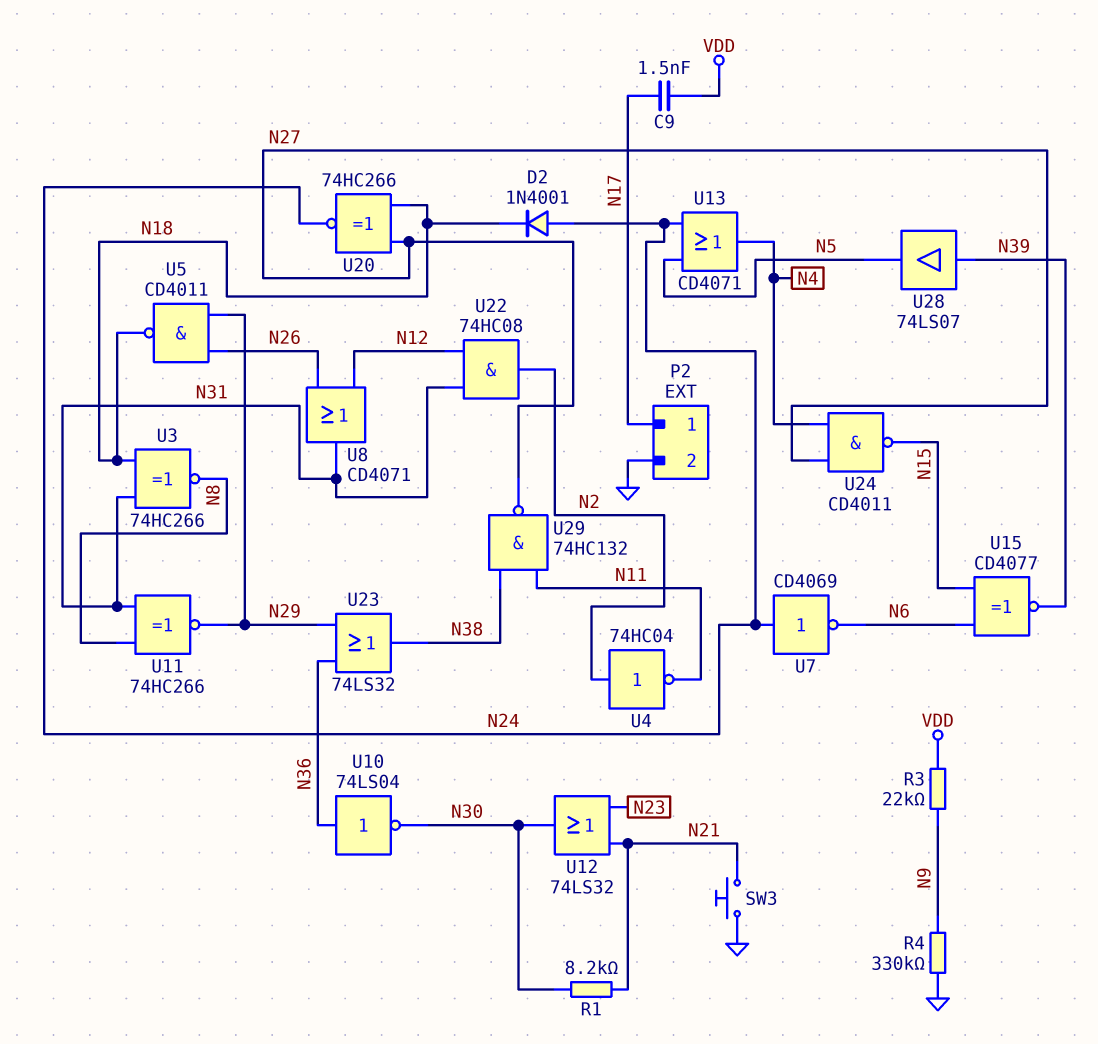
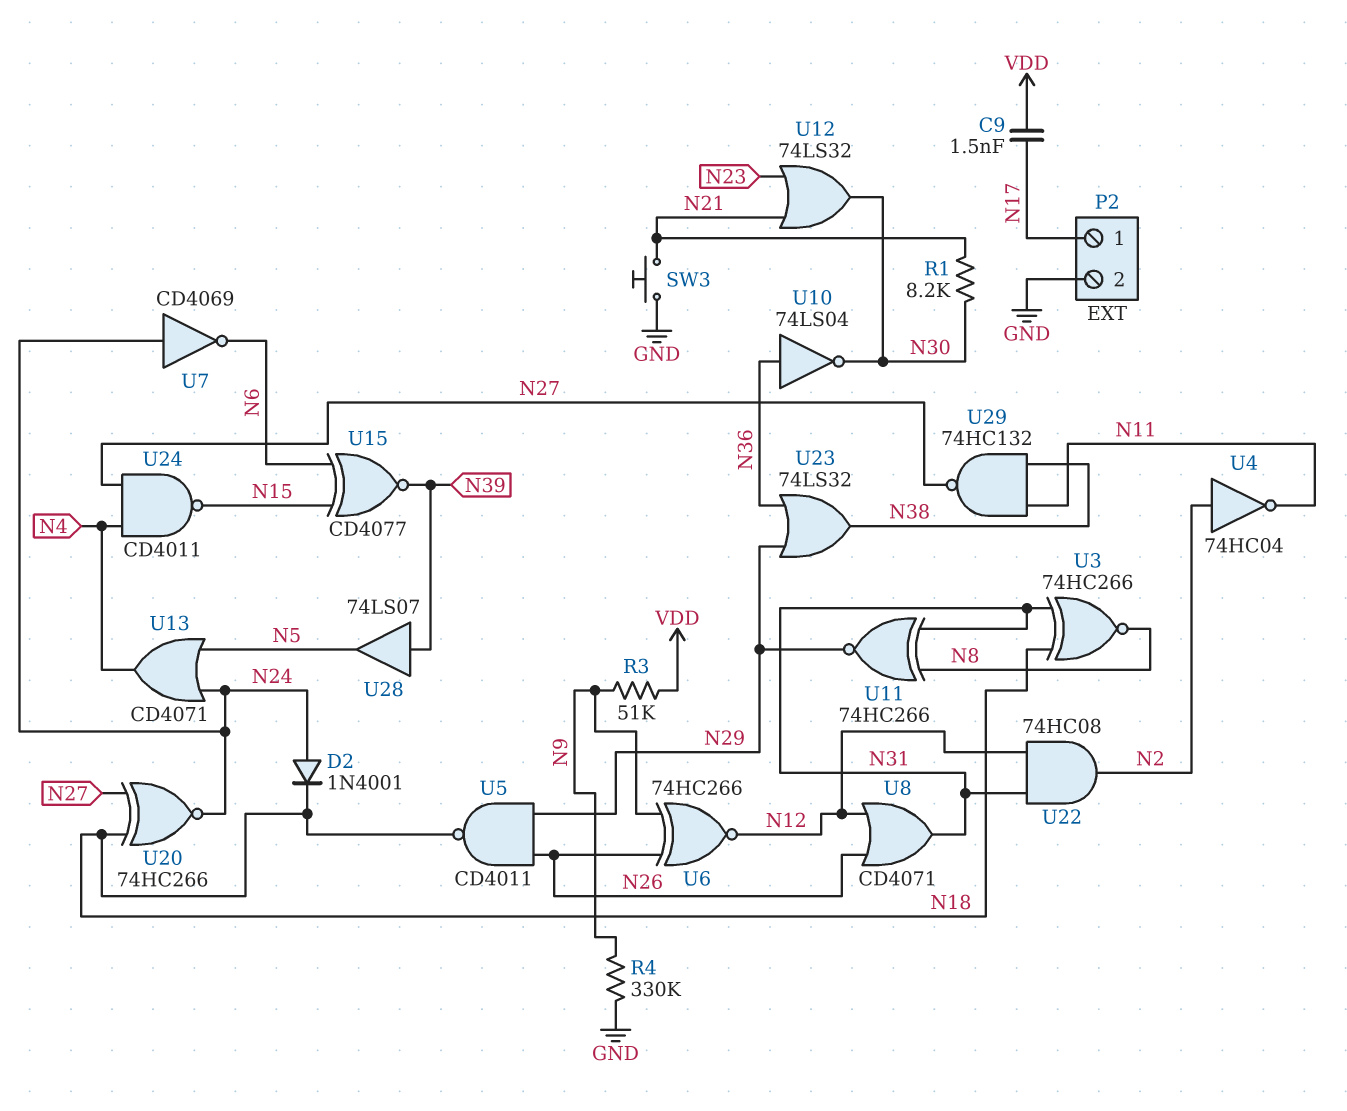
R3: 22k (N9, VDD) -> 51k (N9, VDD)
U6: none -> XNOR 74HC266 (in N9, in N26, out N12)

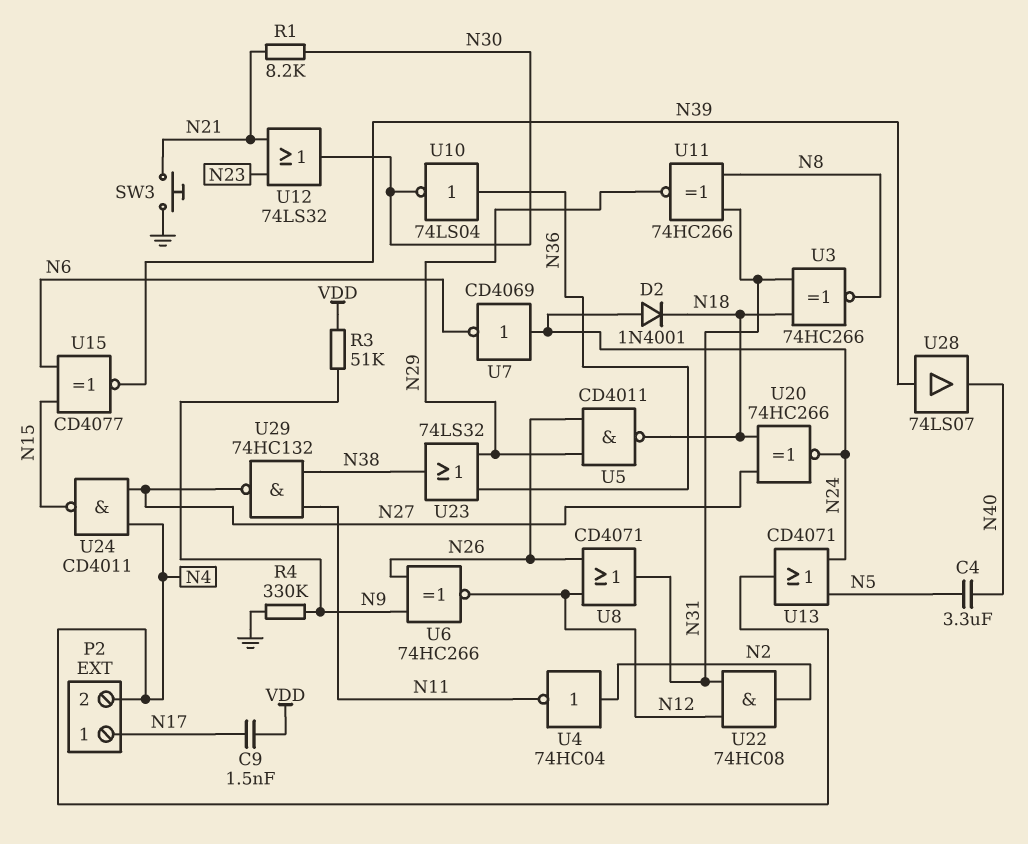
C4: none -> 3.3uF (N5, N40)
P2 pin 2: GND -> N4
U28: buffer 74LS07 (in N39, out N5) -> buffer 74LS07 (in N39, out N40)

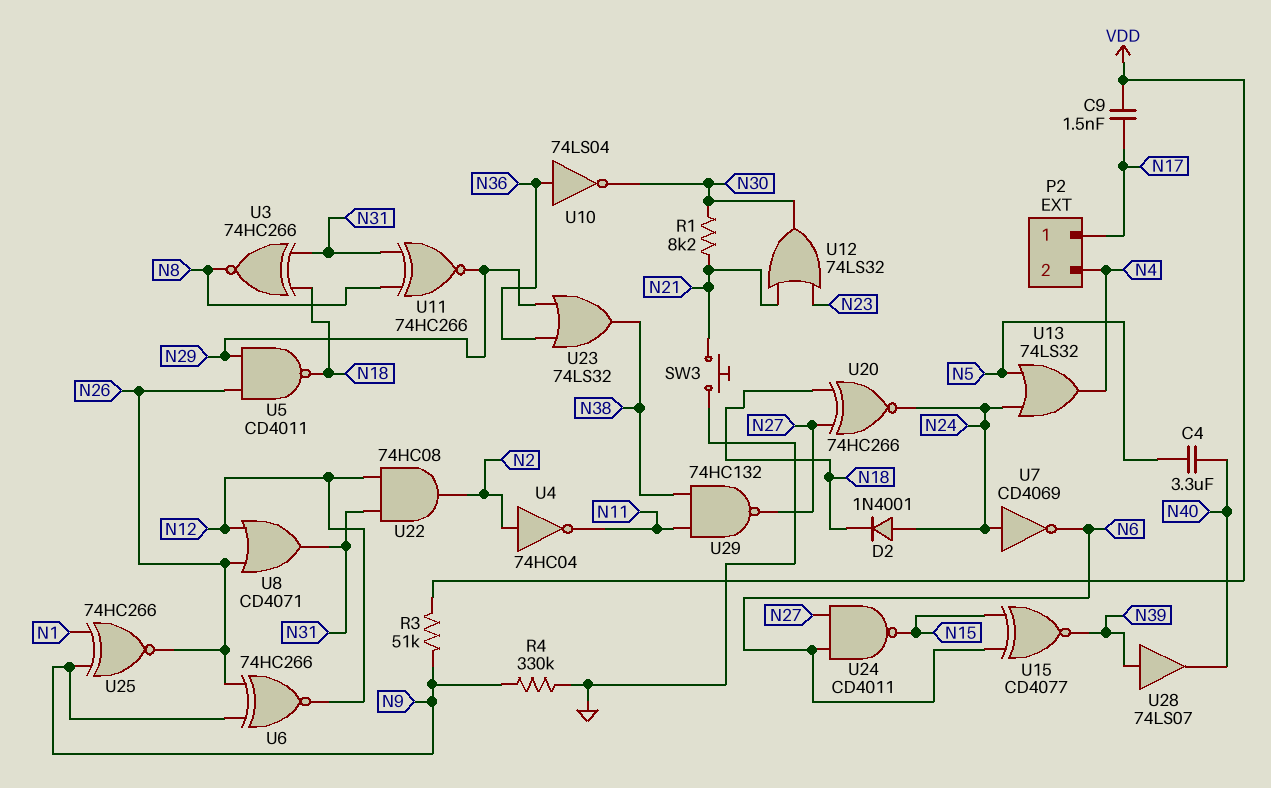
U13: OR CD4071 (in N5, in N24, out N4) -> OR 74LS32 (in N5, in N24, out N4)
U24: NAND CD4011 (in N4, in N27, out N15) -> NAND CD4011 (in N6, in N27, out N15)
U25: none -> XNOR 74HC266 (in N1, in N9, out N26)

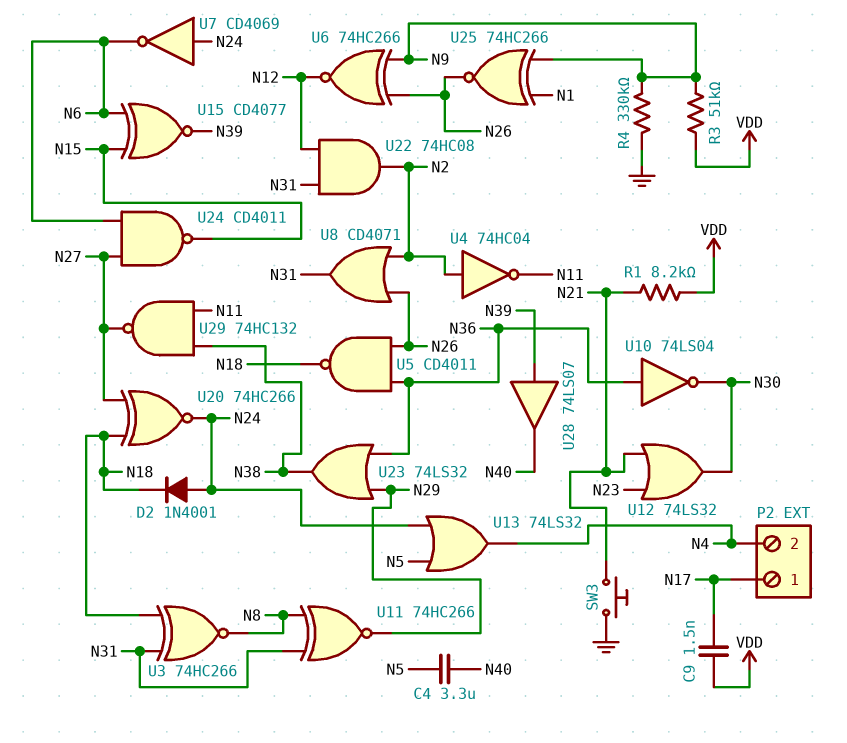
R1: 8.2k (N21, N30) -> 8.2k (N21, VDD)
U5: NAND CD4011 (in N26, in N29, out N18) -> NAND CD4011 (in N26, in N36, out N18)
U8: OR CD4071 (in N12, in N26, out N31) -> OR CD4071 (in N2, in N26, out N31)

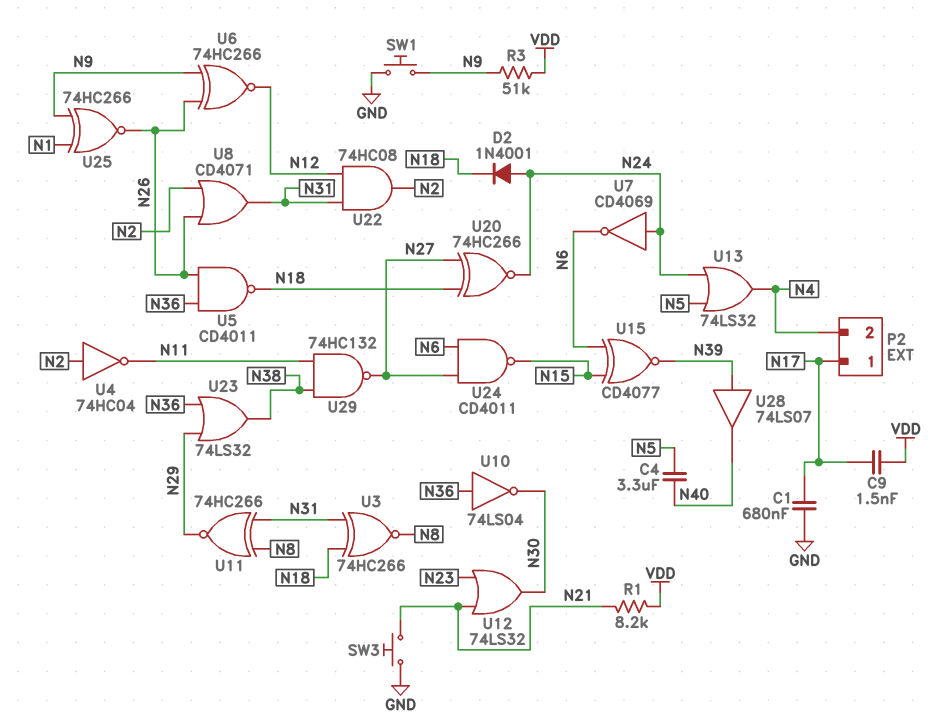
C1: none -> 680nF (GND, N17)
R4: 330k (GND, N9) -> none
SW1: none -> button (GND, N9)

